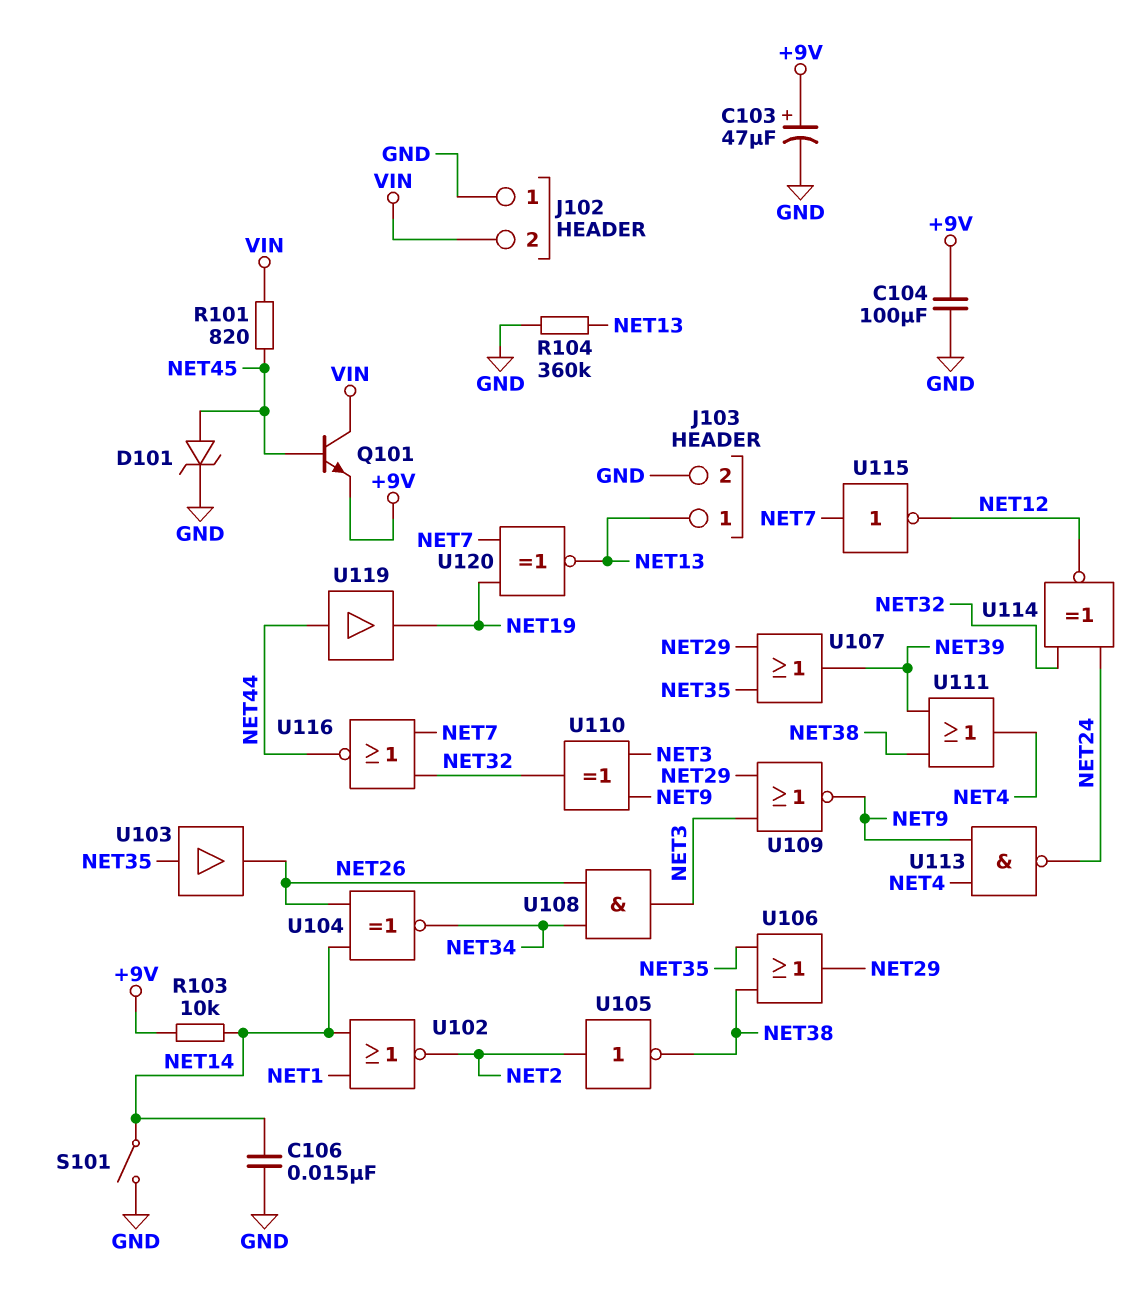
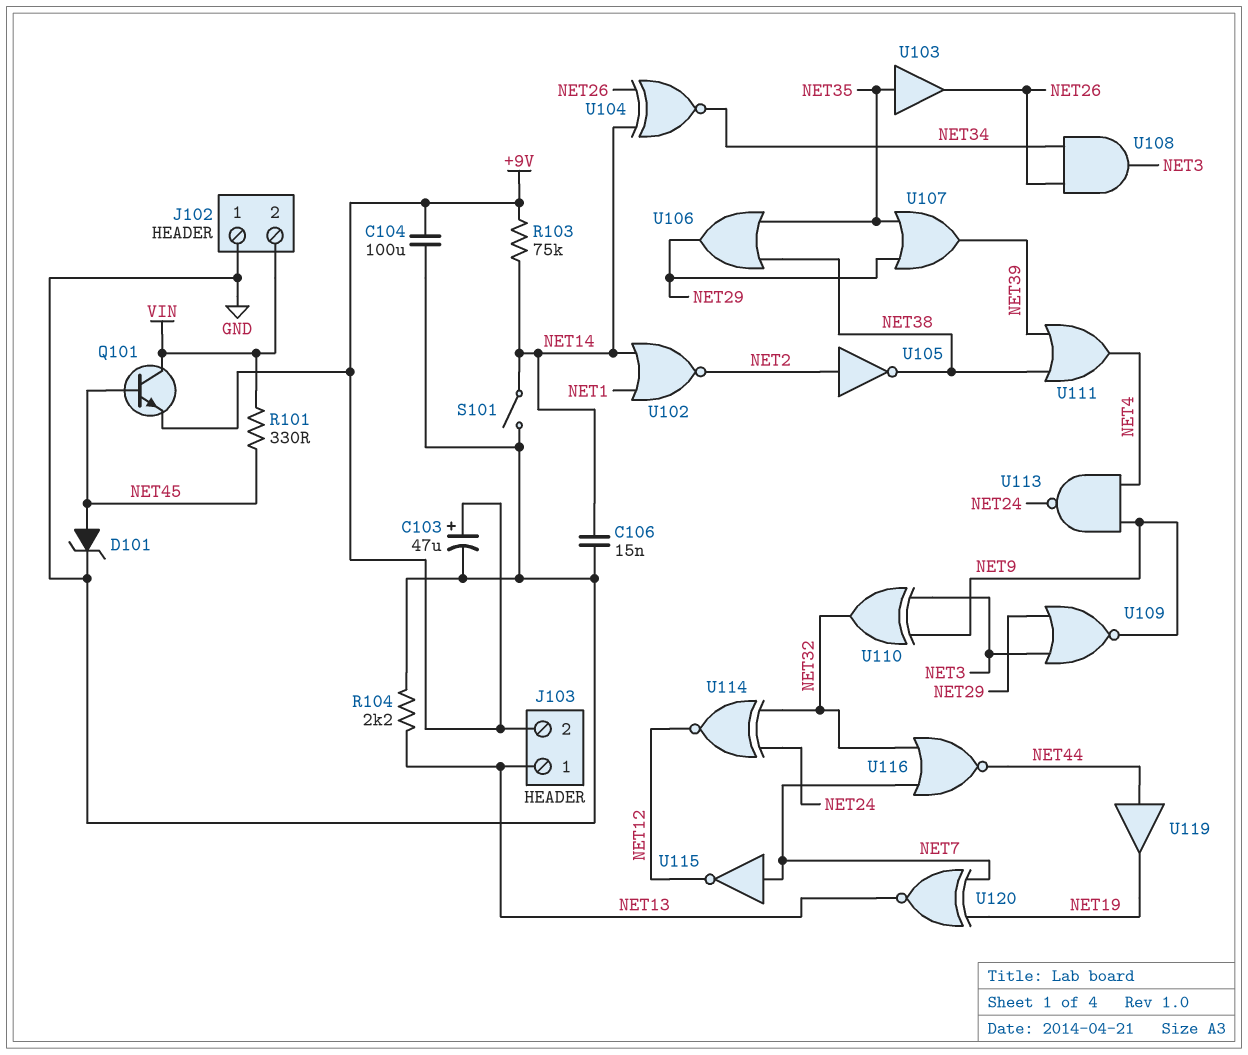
J103 pin 2: GND -> +9V
R101: 820 (NET45, VIN) -> 330 (NET45, VIN)
R103: 10k (+9V, NET14) -> 75k (+9V, NET14)
R104: 360k (GND, NET13) -> 2.2k (GND, NET13)

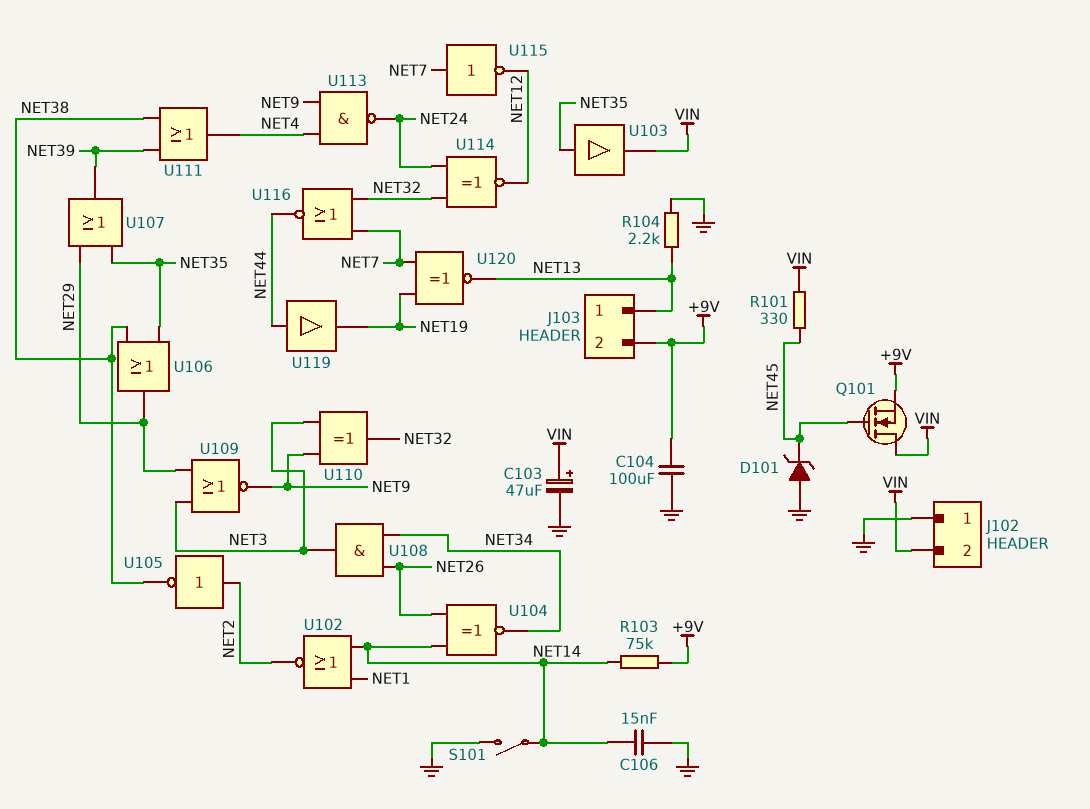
C103: 47uF (plus +9V, minus GND) -> 47uF (plus VIN, minus GND)
D101: zener (A NET45, K GND) -> zener (A GND, K NET45)
Q101: NPN (B NET45, C VIN, E +9V) -> NMOS (G NET45, D VIN, S +9V)
U103: buffer (in NET35, out NET26) -> buffer (in NET35, out VIN)

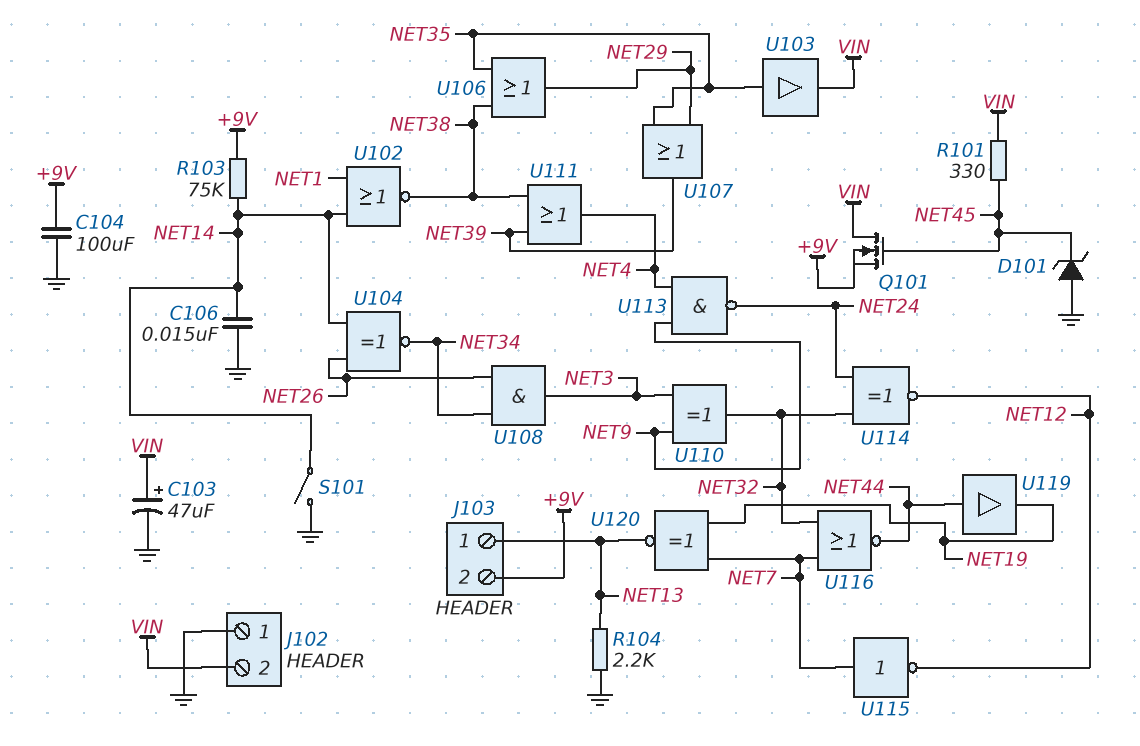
U102: NOR (in NET1, in NET14, out NET2) -> NOR (in NET1, in NET14, out NET38)
U105: NOT (in NET2, out NET38) -> none
U109: NOR (in NET3, in NET29, out NET9) -> none

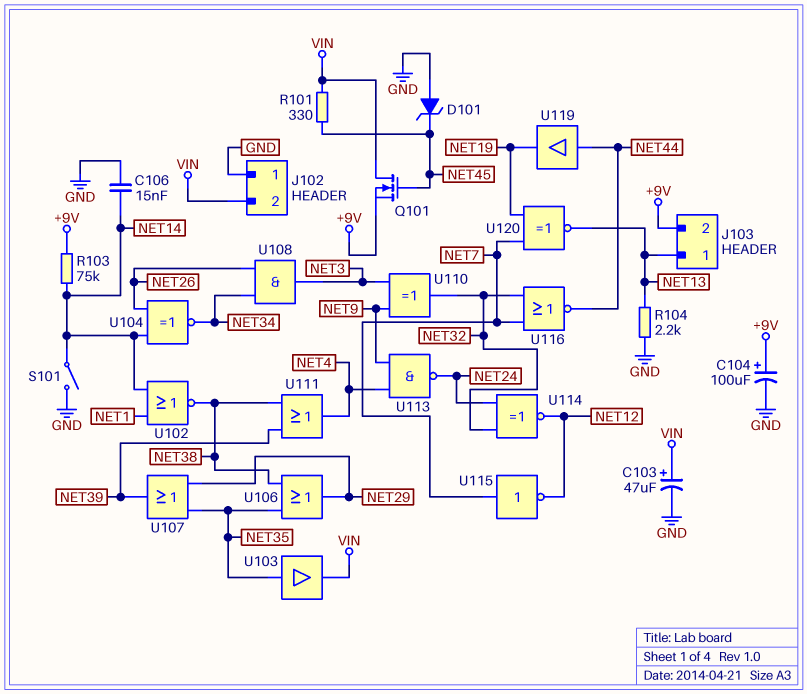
C104: 100uF (+9V, GND) -> 100uF (plus +9V, minus GND)

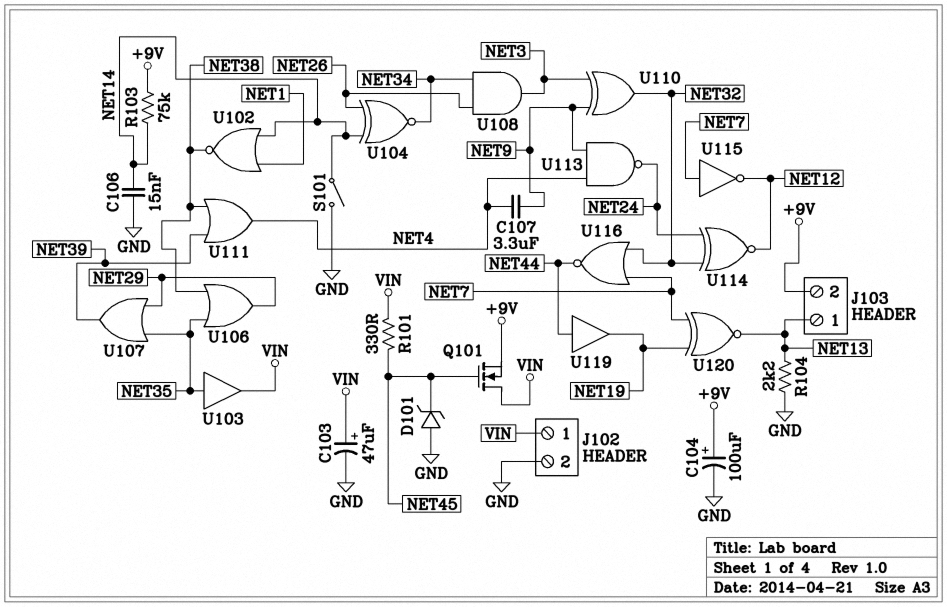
C107: none -> 3.3uF (NET4, NET9)
J102 pin 1: GND -> VIN
J102 pin 2: VIN -> GND

